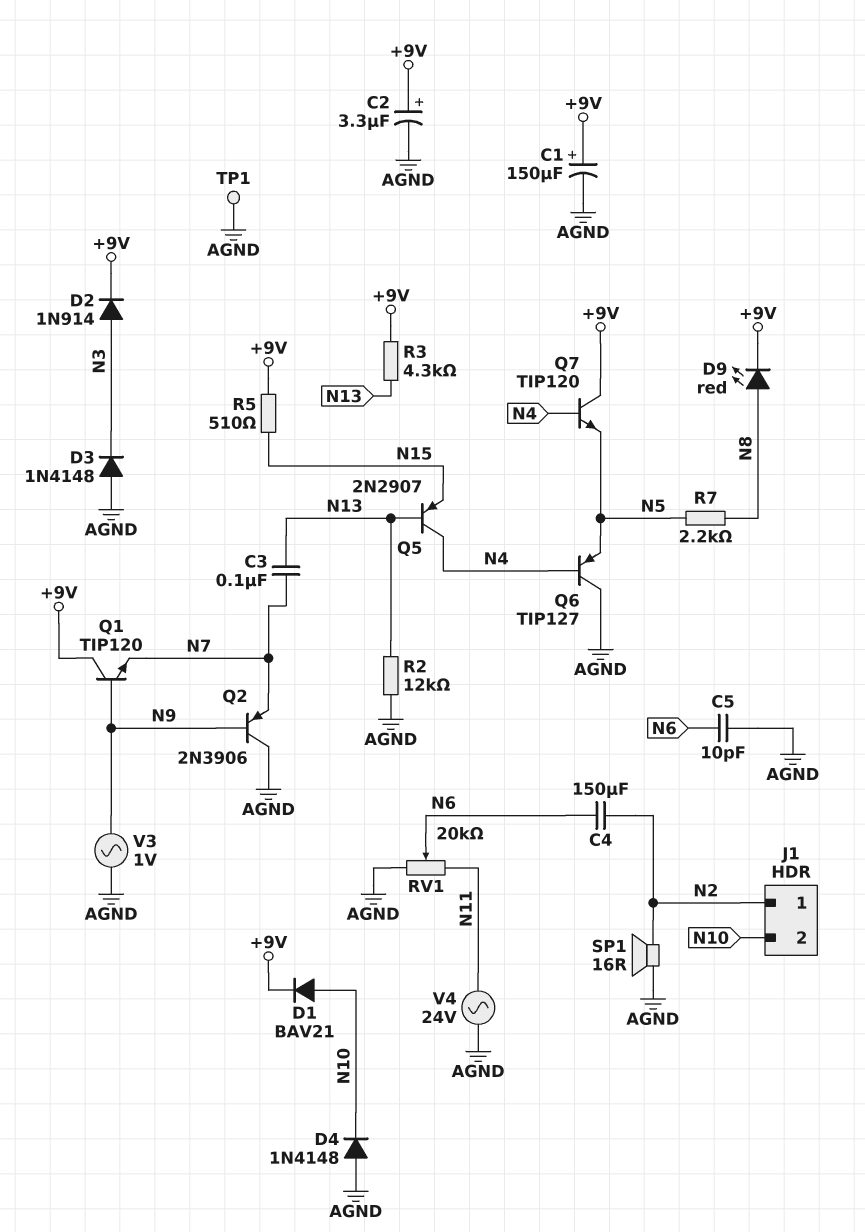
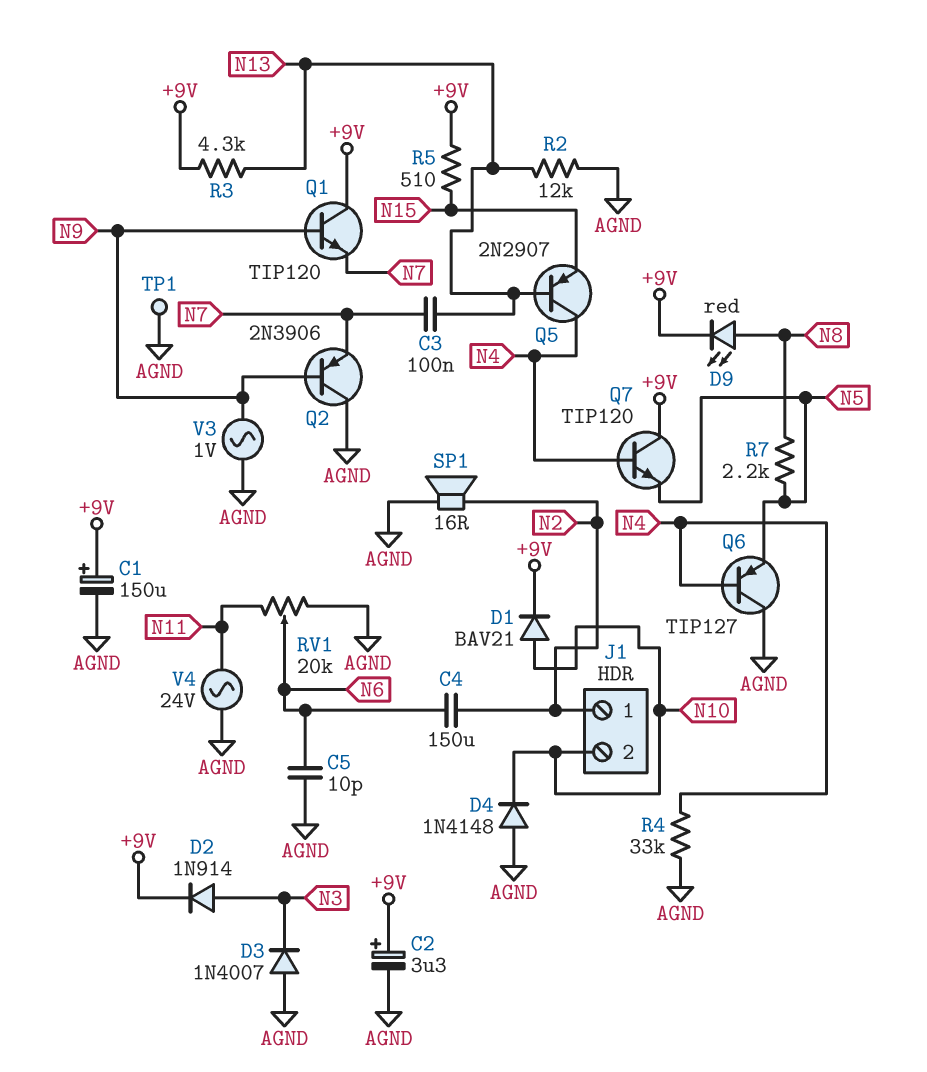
D3: diode 1N4148 (A AGND, K N3) -> diode 1N4007 (A AGND, K N3)
R4: none -> 33k (AGND, N4)

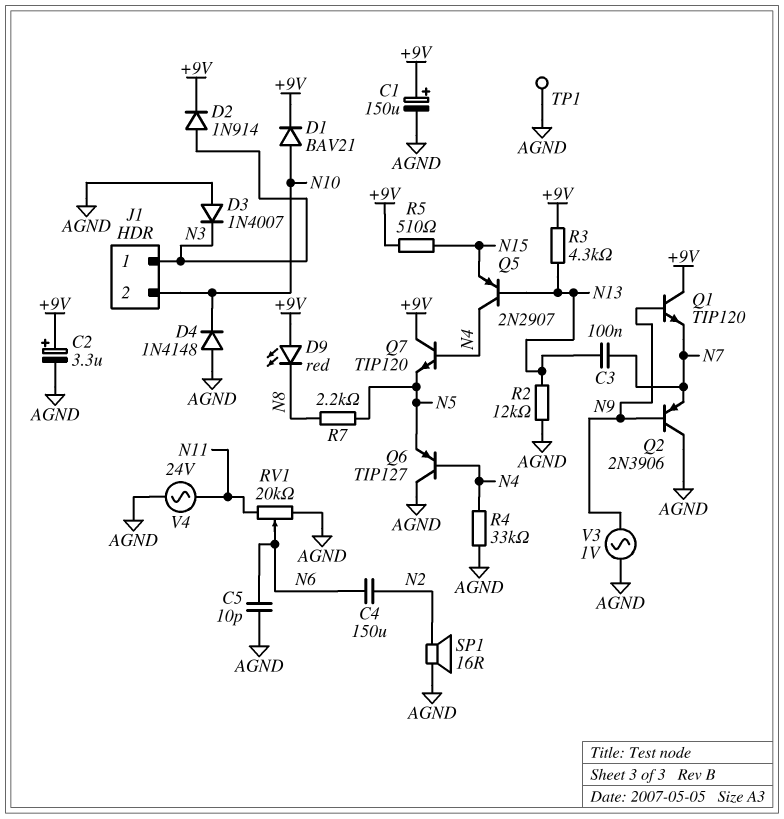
D9: LED red (A N8, K +9V) -> LED red (A +9V, K N8)
J1 pin 1: N2 -> N3

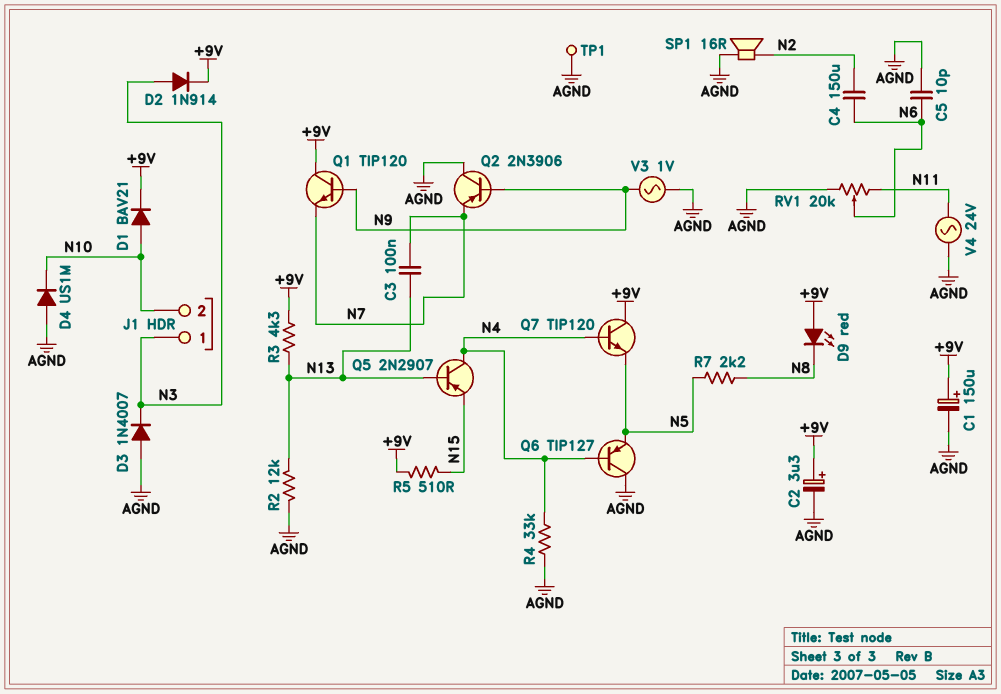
D4: diode 1N4148 (A AGND, K N10) -> diode US1M (A AGND, K N10)

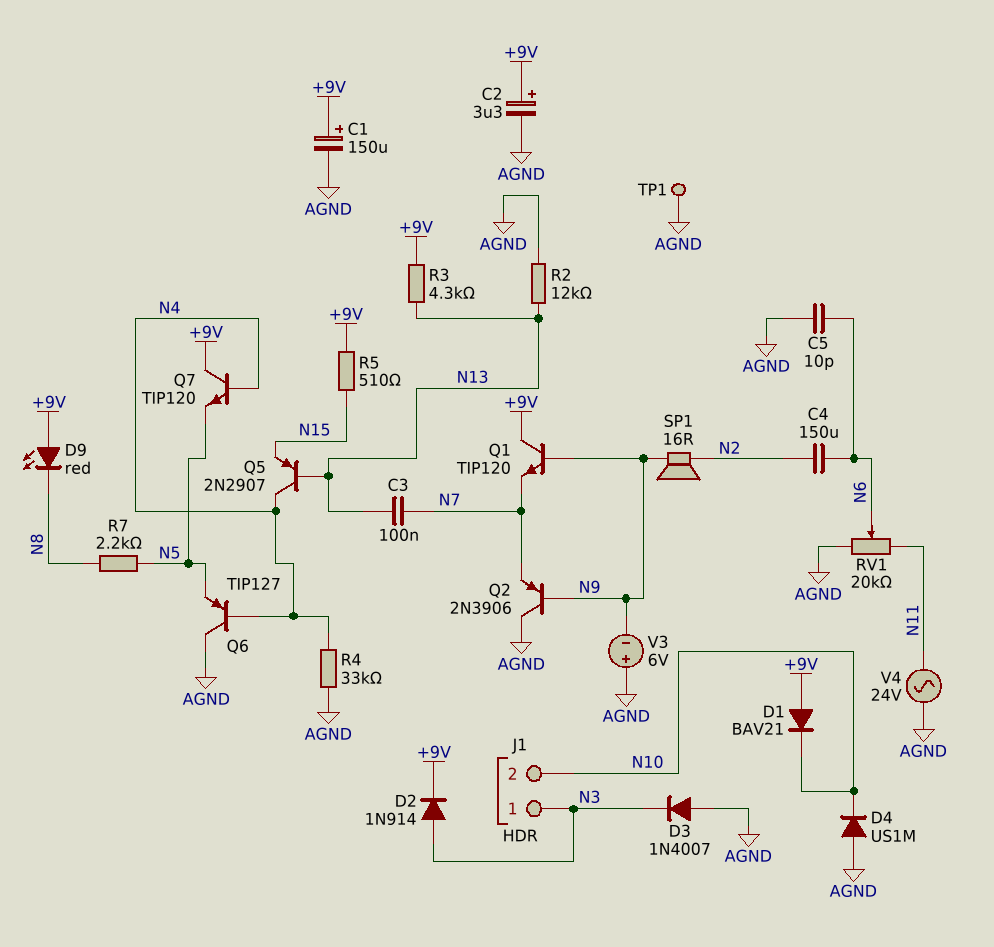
D1: diode BAV21 (A N10, K +9V) -> diode BAV21 (A +9V, K N10)
SP1: speaker 16R (AGND, N2) -> speaker 16R (N2, N9)
V3: AC 1V (AGND, N9) -> 6V (plus AGND, minus N9)

